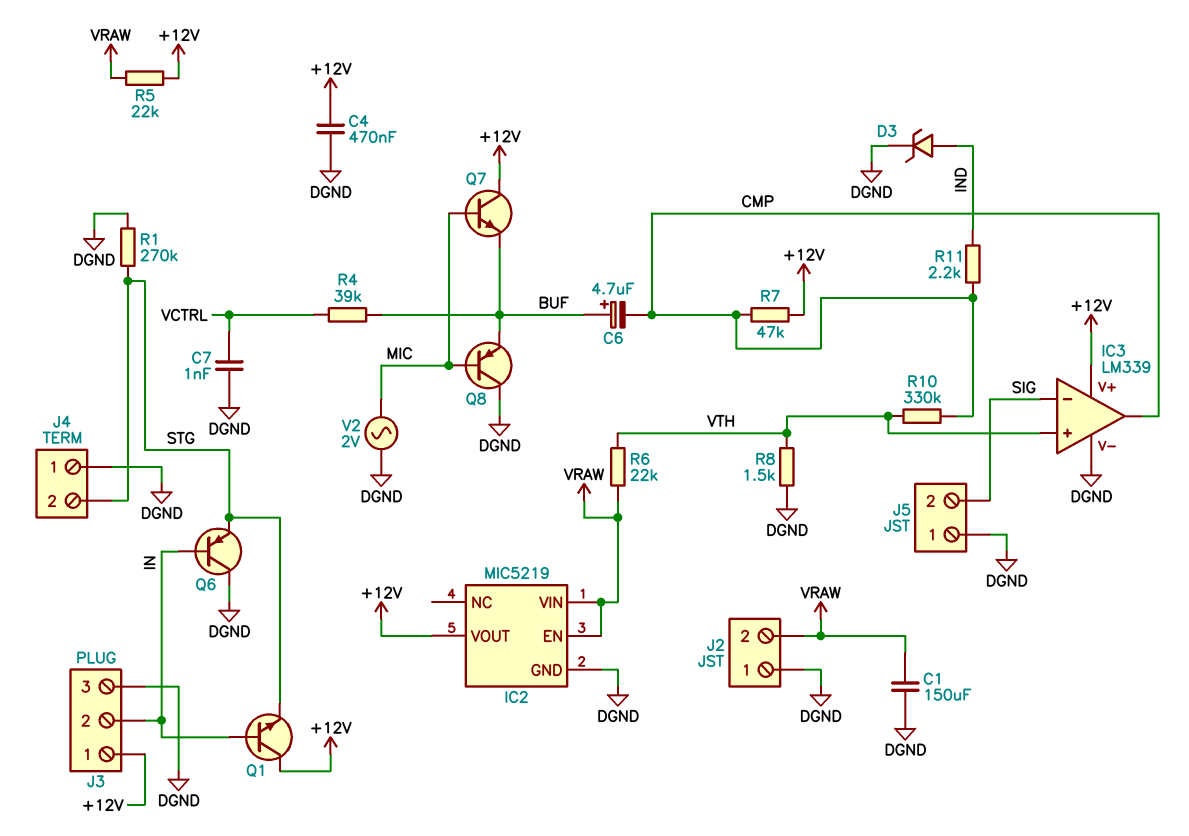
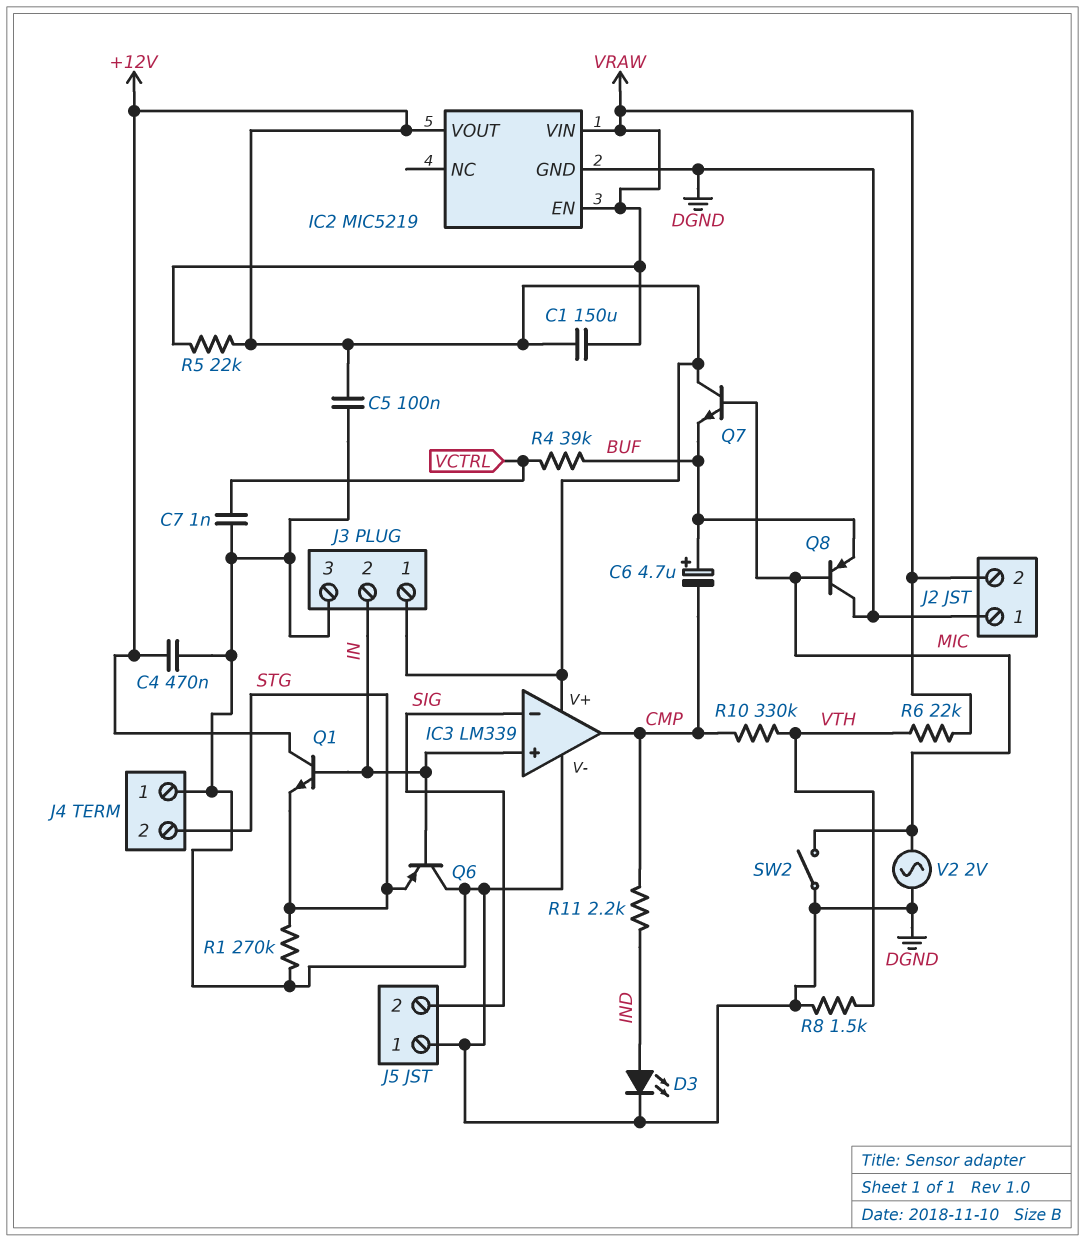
C1: 150uF (DGND, VRAW) -> 150uF (+12V, VRAW)
C5: none -> 100nF (+12V, DGND)
D3: zener (A IND, K DGND) -> LED (A IND, K DGND)
IC3 pin in+: VTH -> IN
R7: 47k (+12V, CMP) -> none
SW2: none -> switch (DGND, MIC)

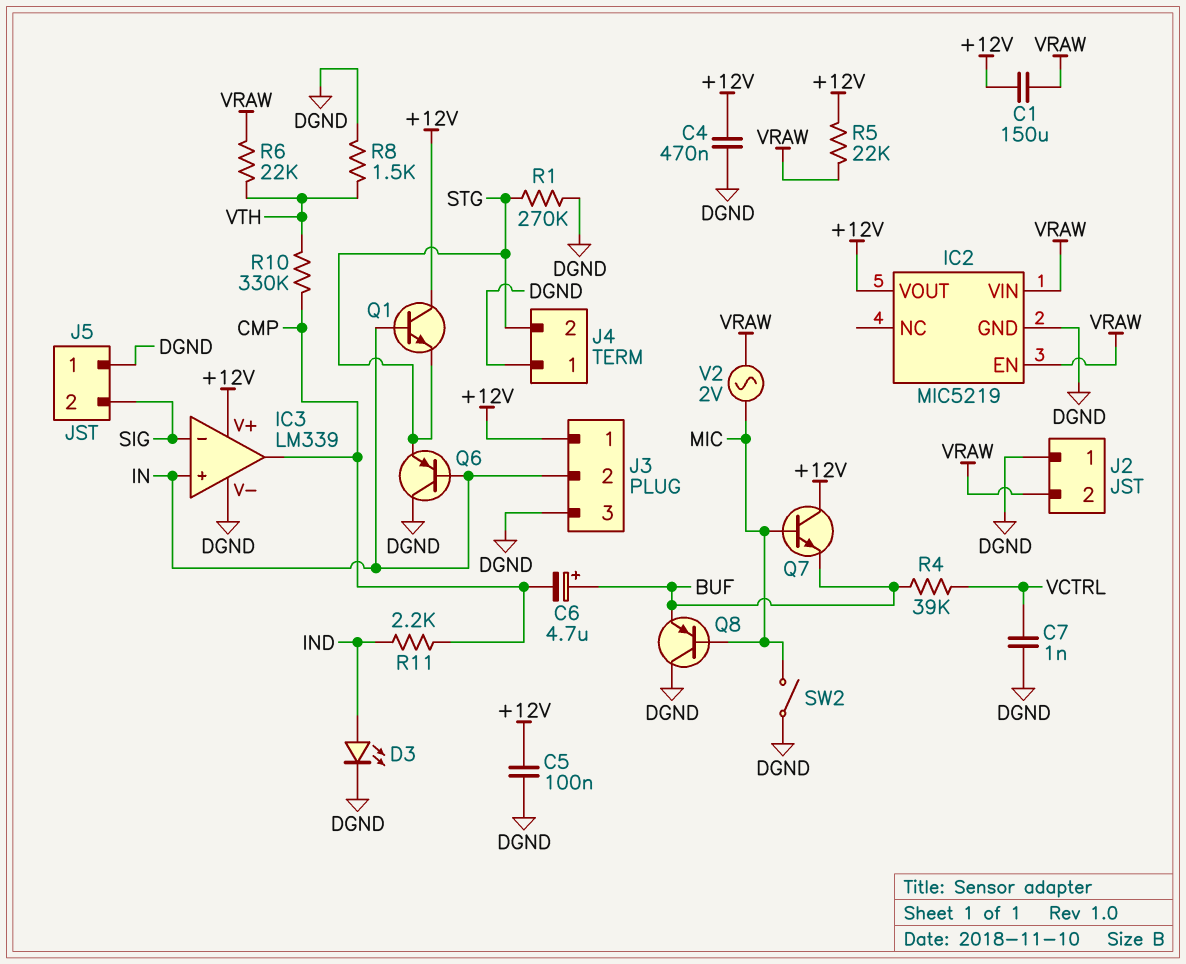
V2: AC 2V (DGND, MIC) -> AC 2V (MIC, VRAW)

